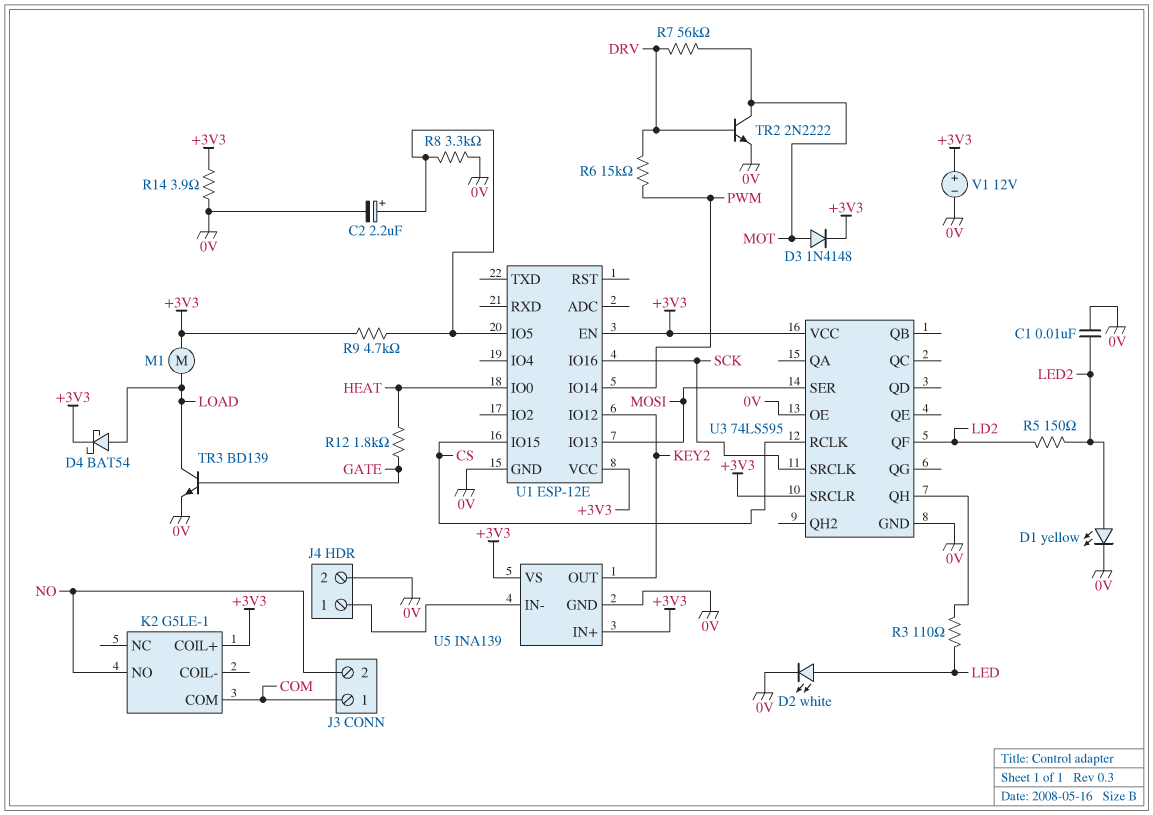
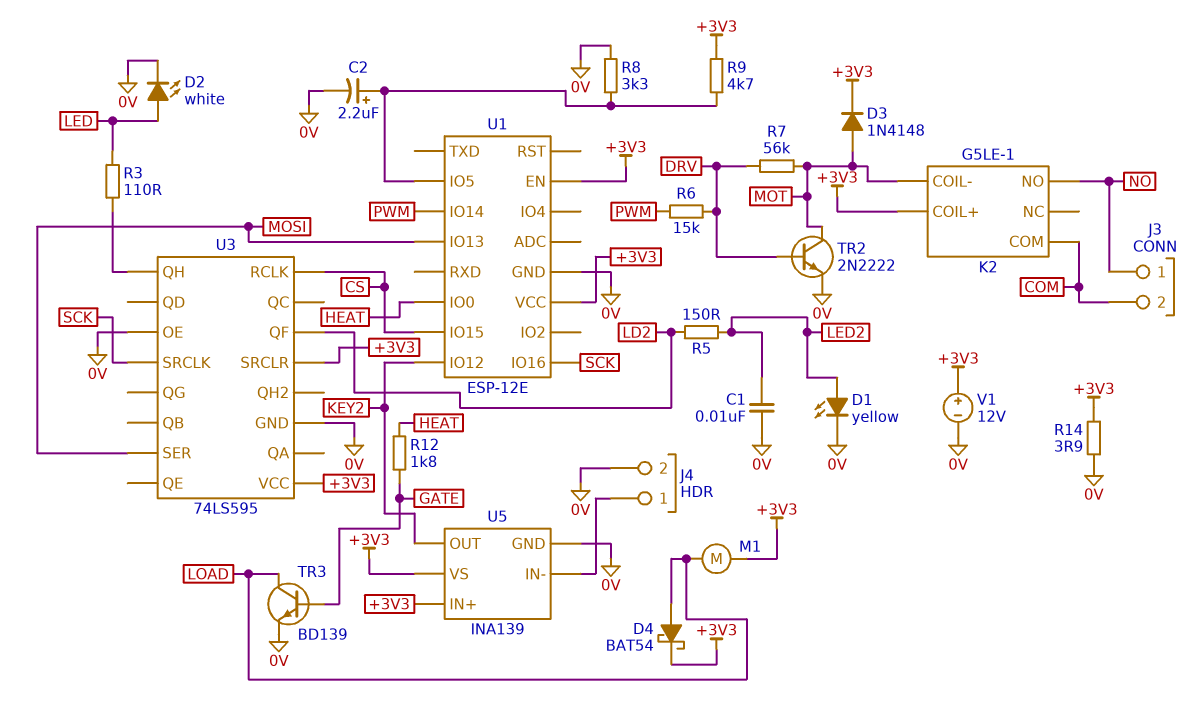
J3 pin 1: COM -> NO
J3 pin 2: NO -> COM
K2 pin COIL-: none -> MOT

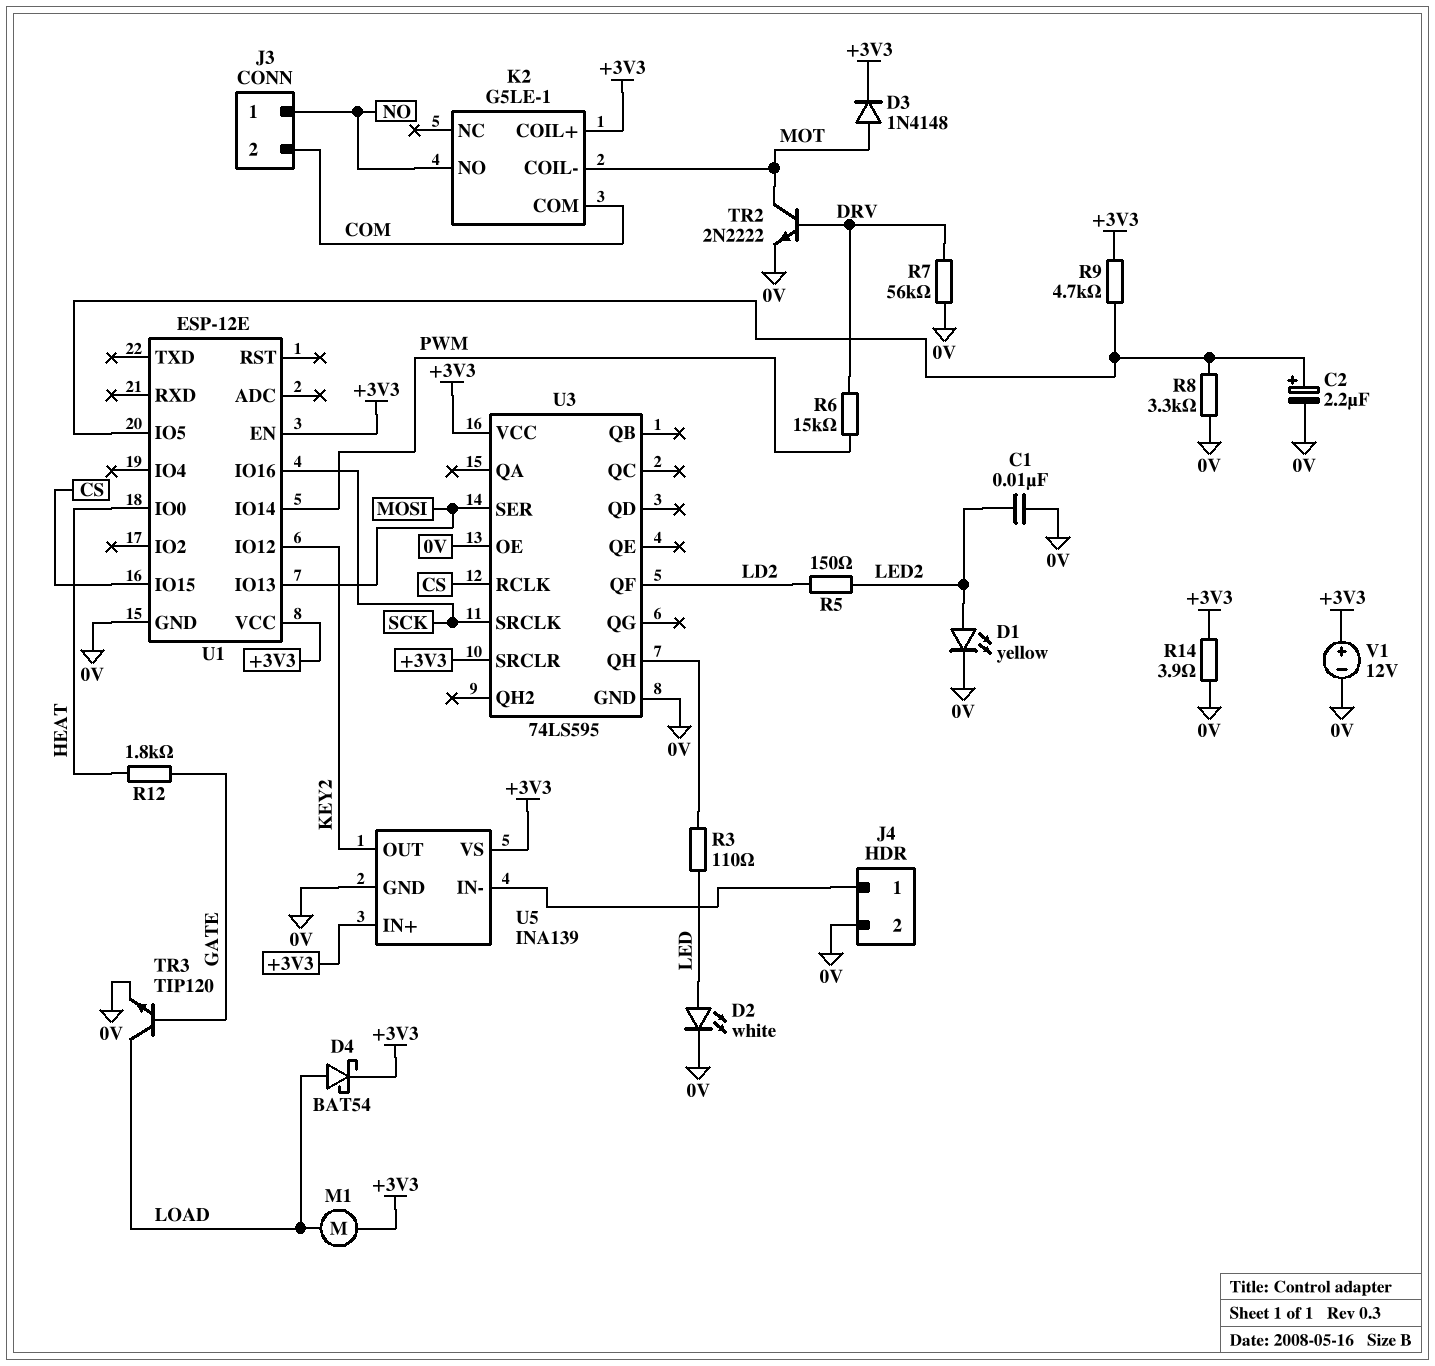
R7: 56k (DRV, MOT) -> 56k (0V, DRV)
TR3: NPN BD139 (B GATE, C LOAD, E 0V) -> NPN TIP120 (B GATE, C LOAD, E 0V)

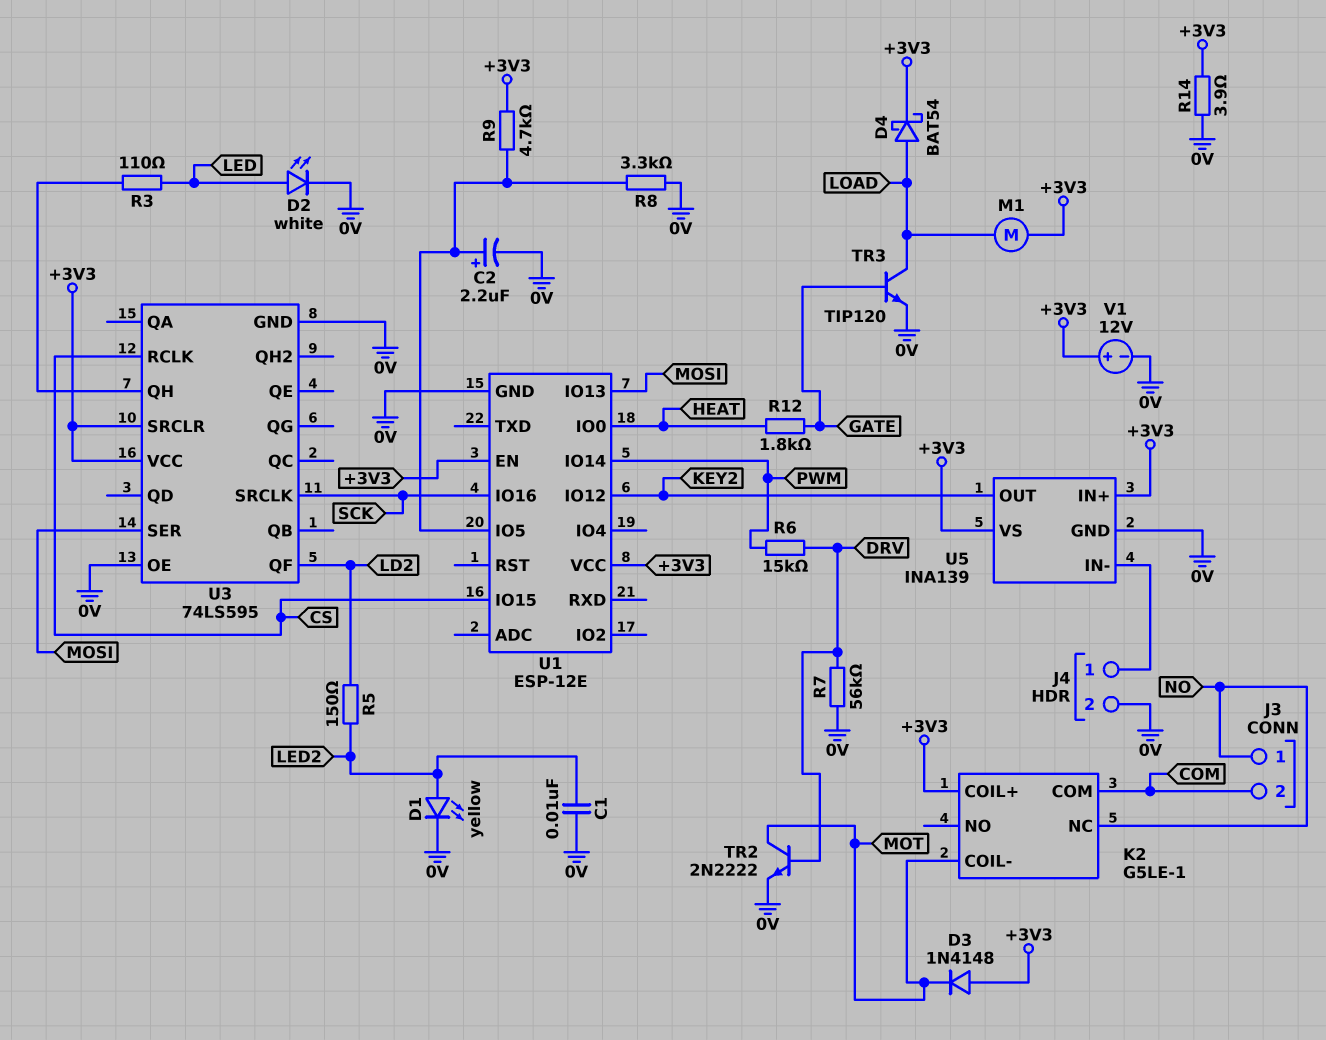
D3: diode 1N4148 (A MOT, K +3V3) -> diode 1N4148 (A +3V3, K MOT)
K2 pin NC: none -> NO
K2 pin NO: NO -> none

